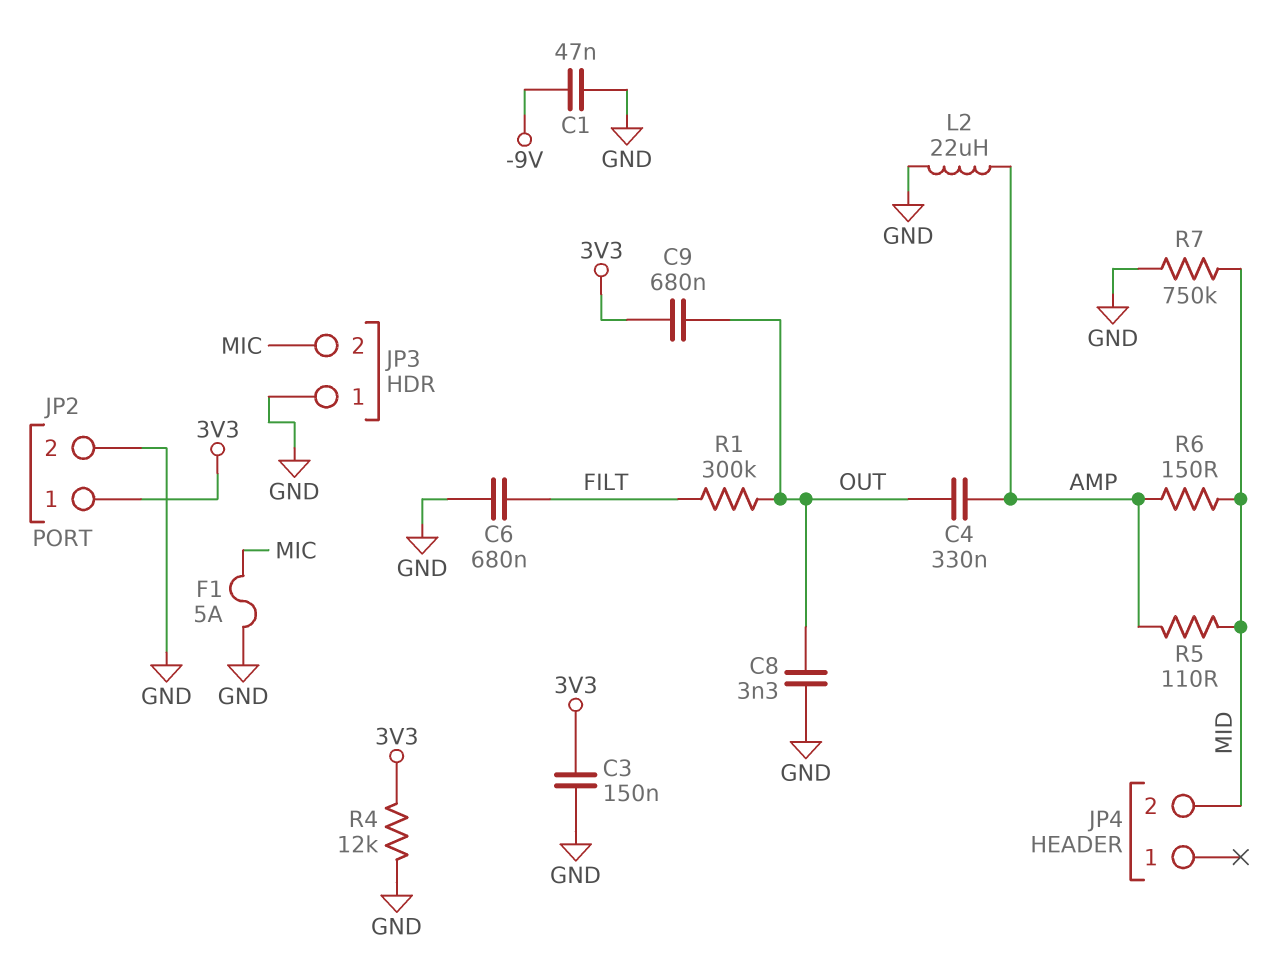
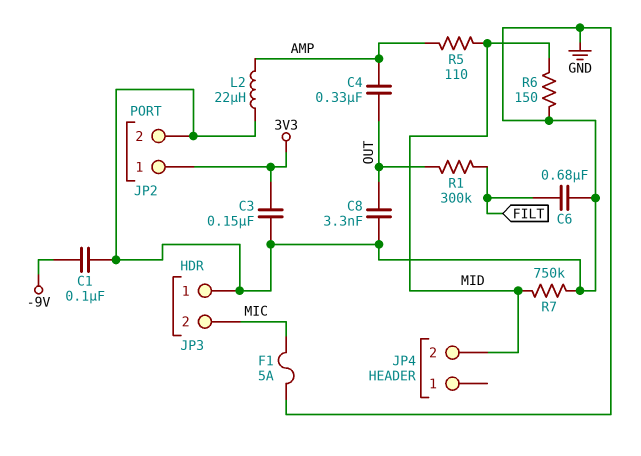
C1: 47nF (-9V, GND) -> 100nF (-9V, GND)
C9: 680nF (3V3, OUT) -> none
R4: 12k (3V3, GND) -> none
R6: 150 (AMP, MID) -> 150 (GND, MID)

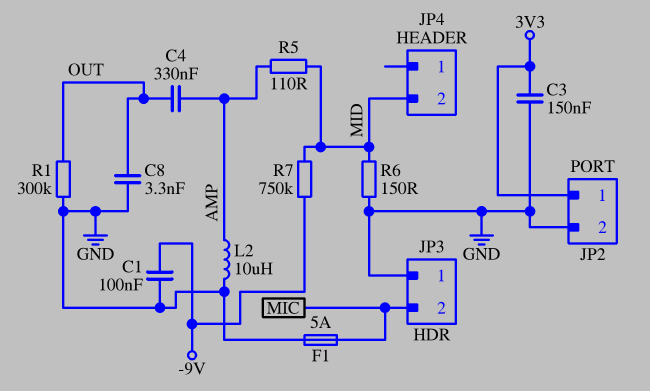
C6: 680nF (FILT, GND) -> none
L2: 22uH (AMP, GND) -> 10uH (AMP, GND)
R1: 300k (FILT, OUT) -> 300k (GND, OUT)
R7: 750k (GND, MID) -> 750k (-9V, MID)

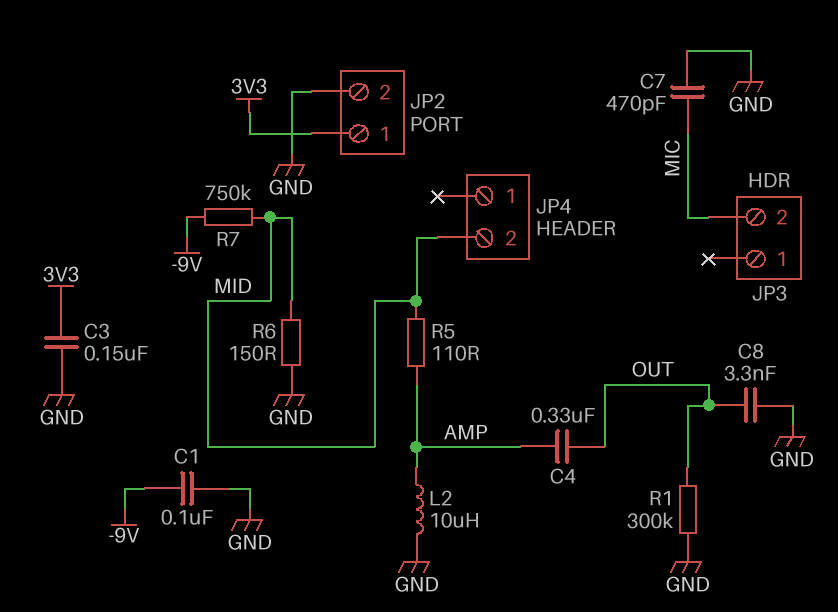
C7: none -> 470pF (GND, MIC)
F1: 5A (GND, MIC) -> none
JP3 pin 1: GND -> none

